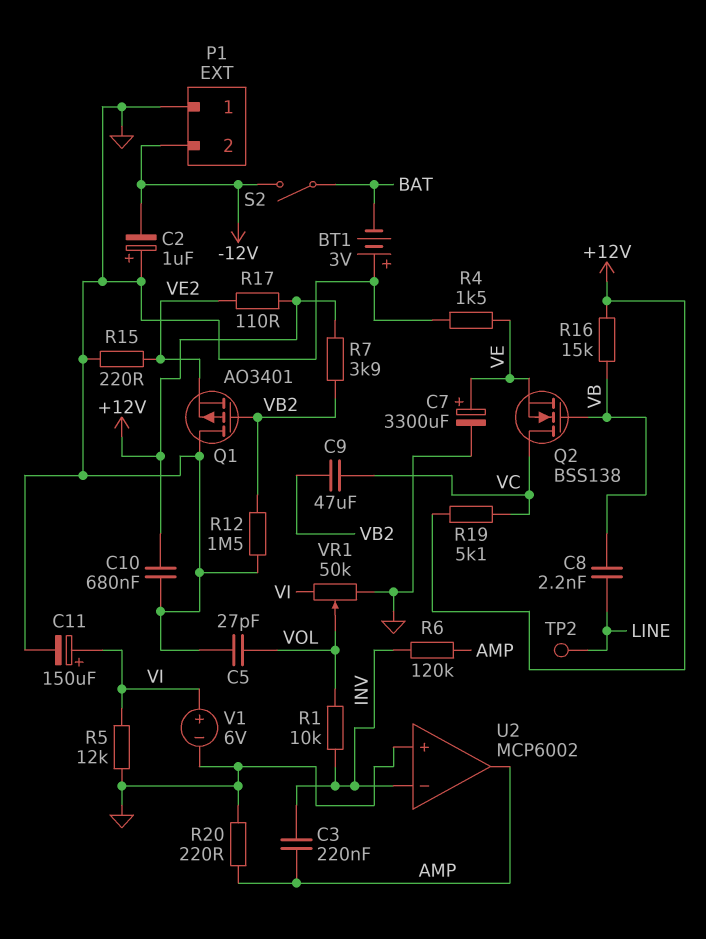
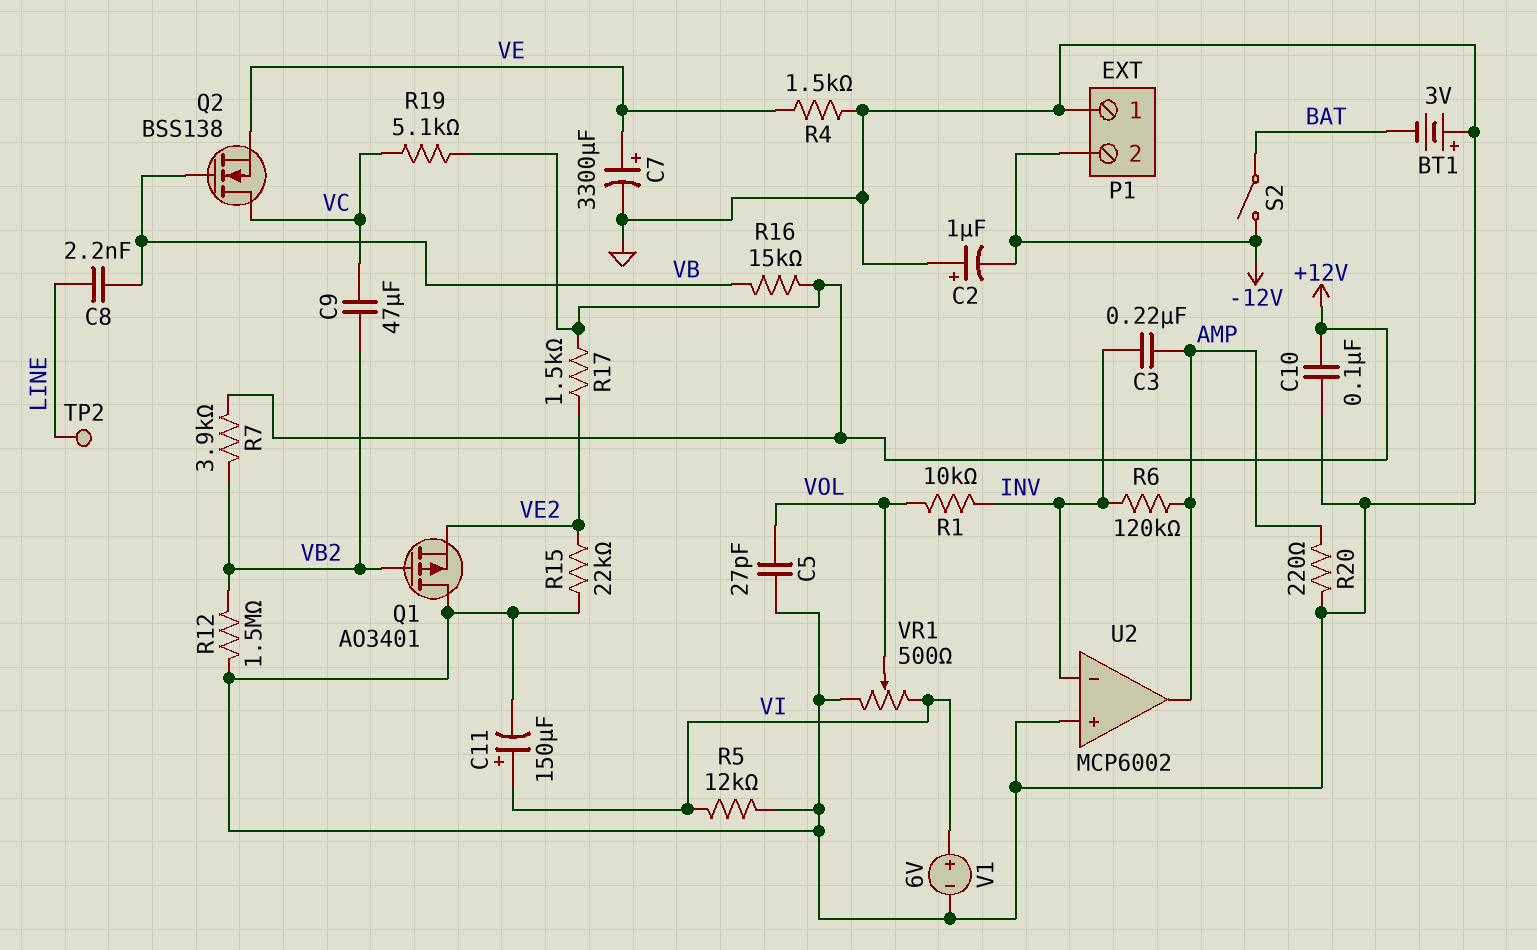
C10: 680nF (+12V, GND) -> 100nF (+12V, GND)
R15: 220 (GND, VE2) -> 22k (GND, VE2)
R17: 110 (+12V, VE2) -> 1.5k (+12V, VE2)
VR1: 50k (GND, VI, wiper VOL) -> 500 (GND, VI, wiper VOL)

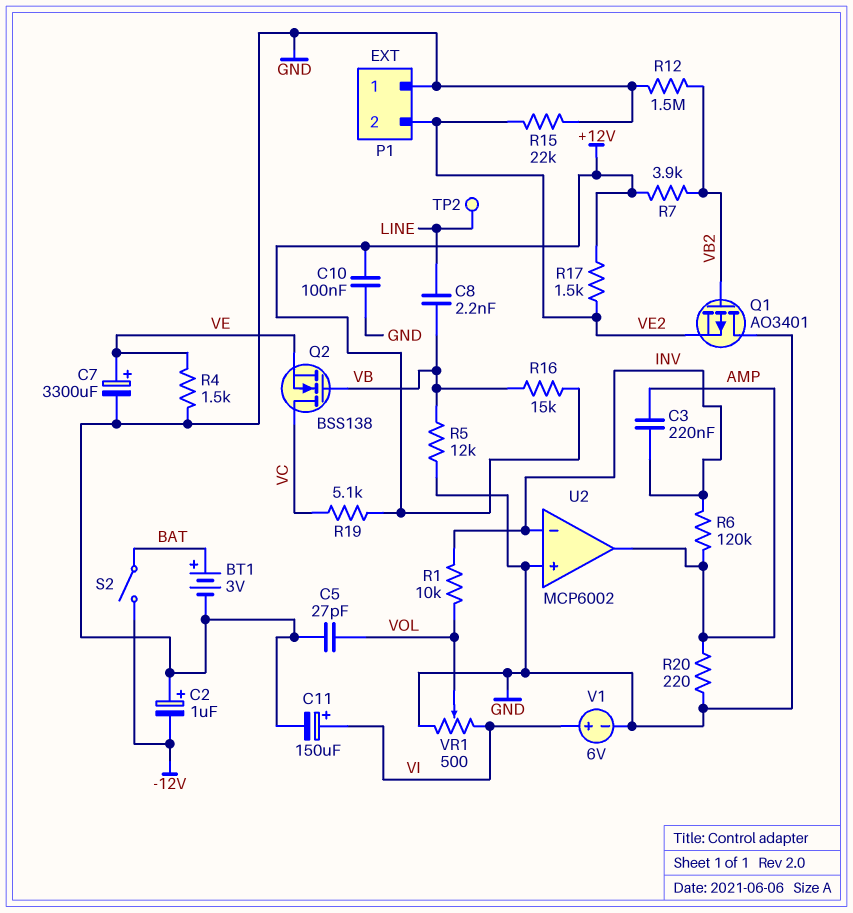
BT1: 3V (plus GND, minus BAT) -> 3V (plus BAT, minus GND)
C9: 47uF (VB2, VC) -> none
P1 pin 2: -12V -> VE2
R5: 12k (GND, VI) -> 12k (GND, VB)

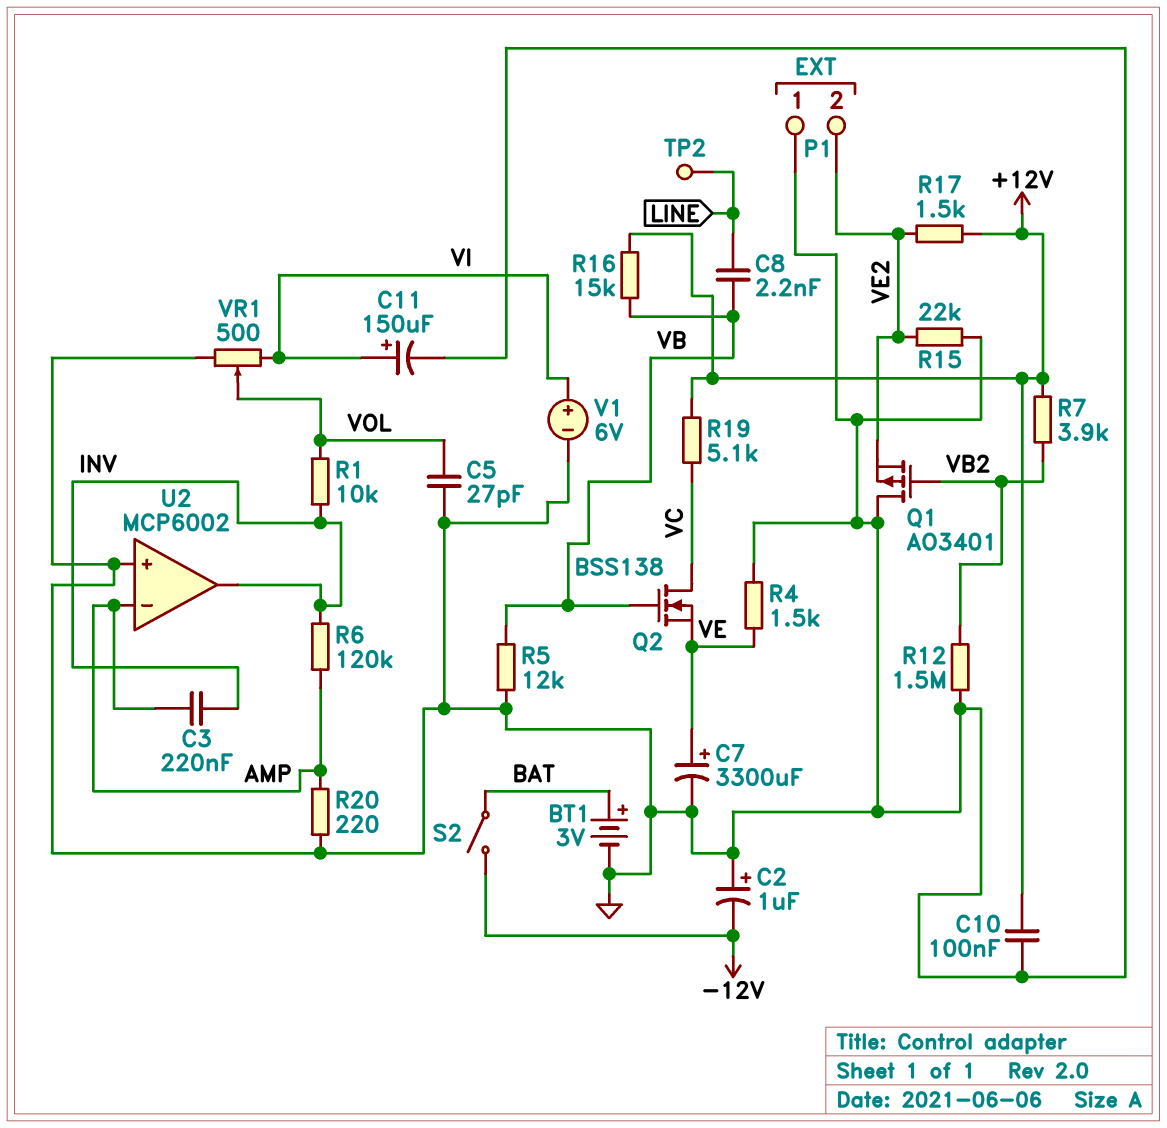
U2 pin in-: INV -> AMP
U2 pin out: AMP -> INV

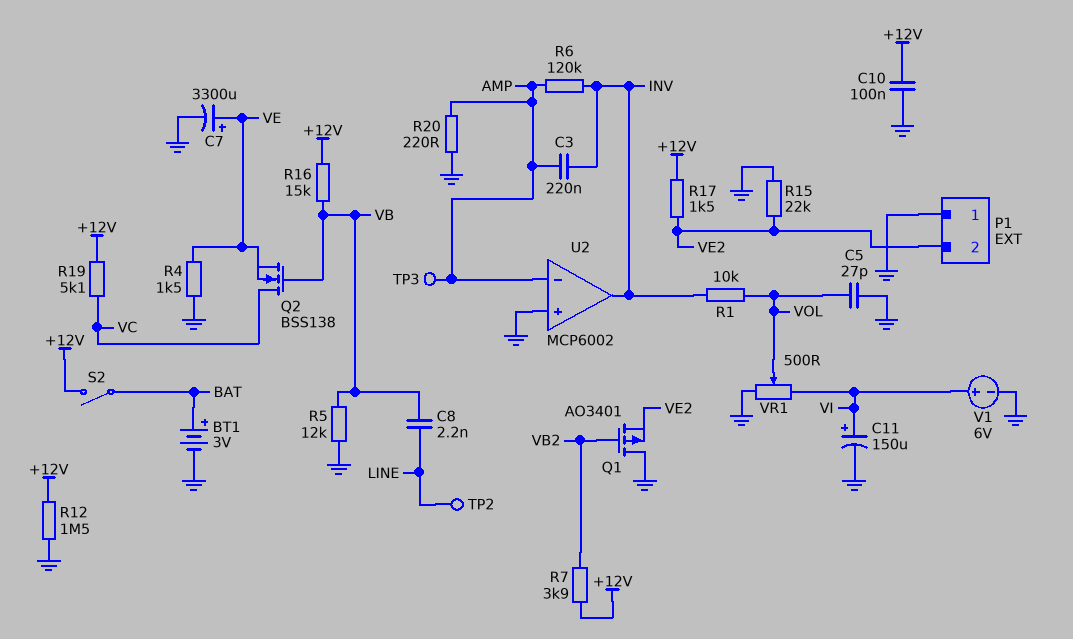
C2: 1uF (plus GND, minus -12V) -> none
R12: 1.5M (GND, VB2) -> 1.5M (+12V, GND)
S2: switch (-12V, BAT) -> switch (+12V, BAT)
TP3: none -> test point (AMP)

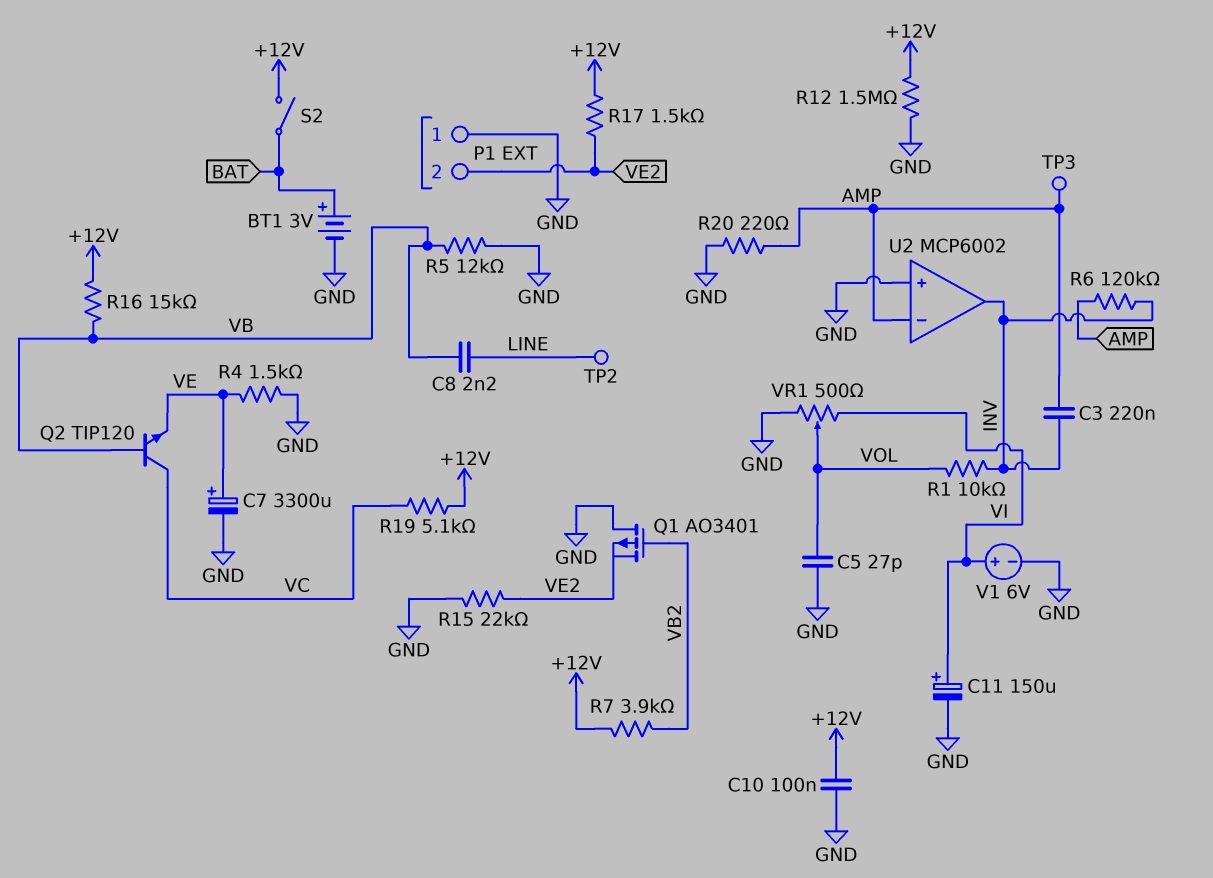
Q2: NMOS BSS138 (G VB, D VC, S VE) -> NPN TIP120 (B VB, C VC, E VE)

